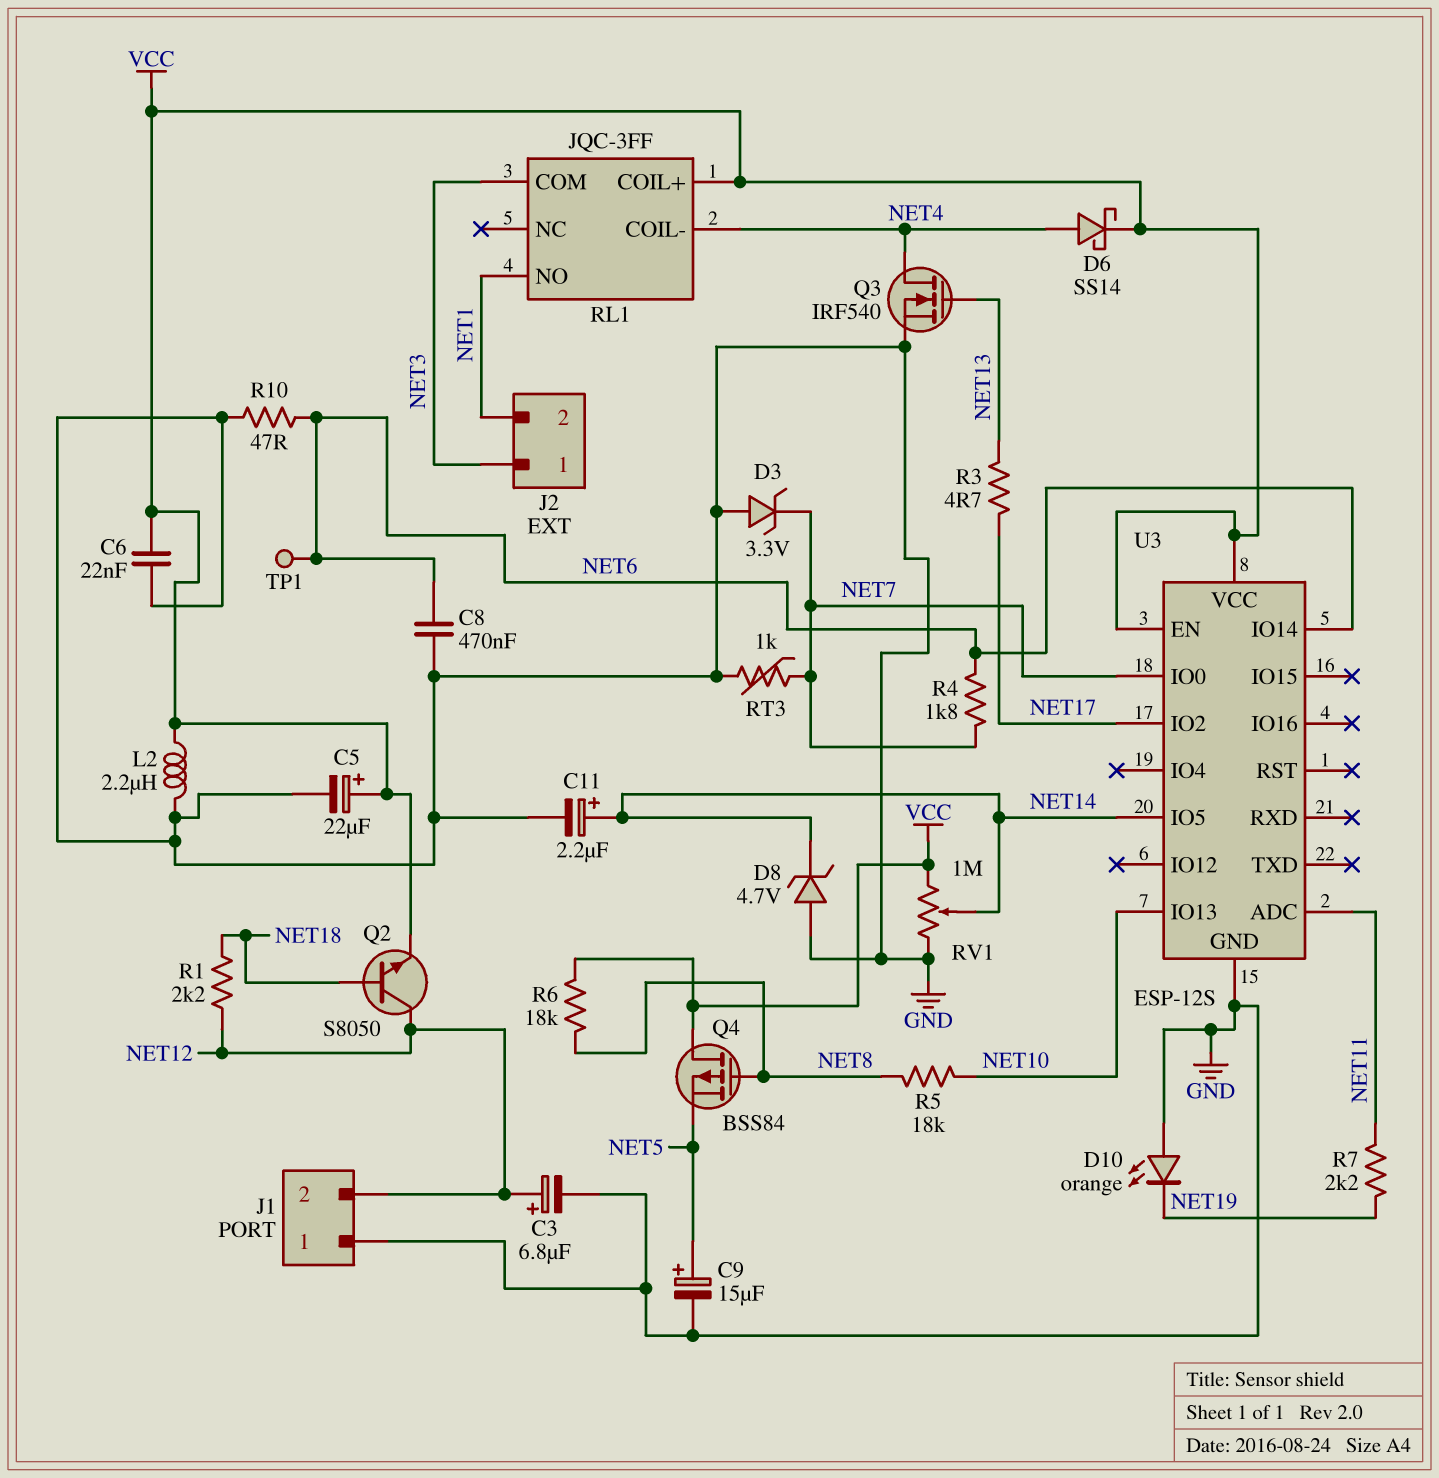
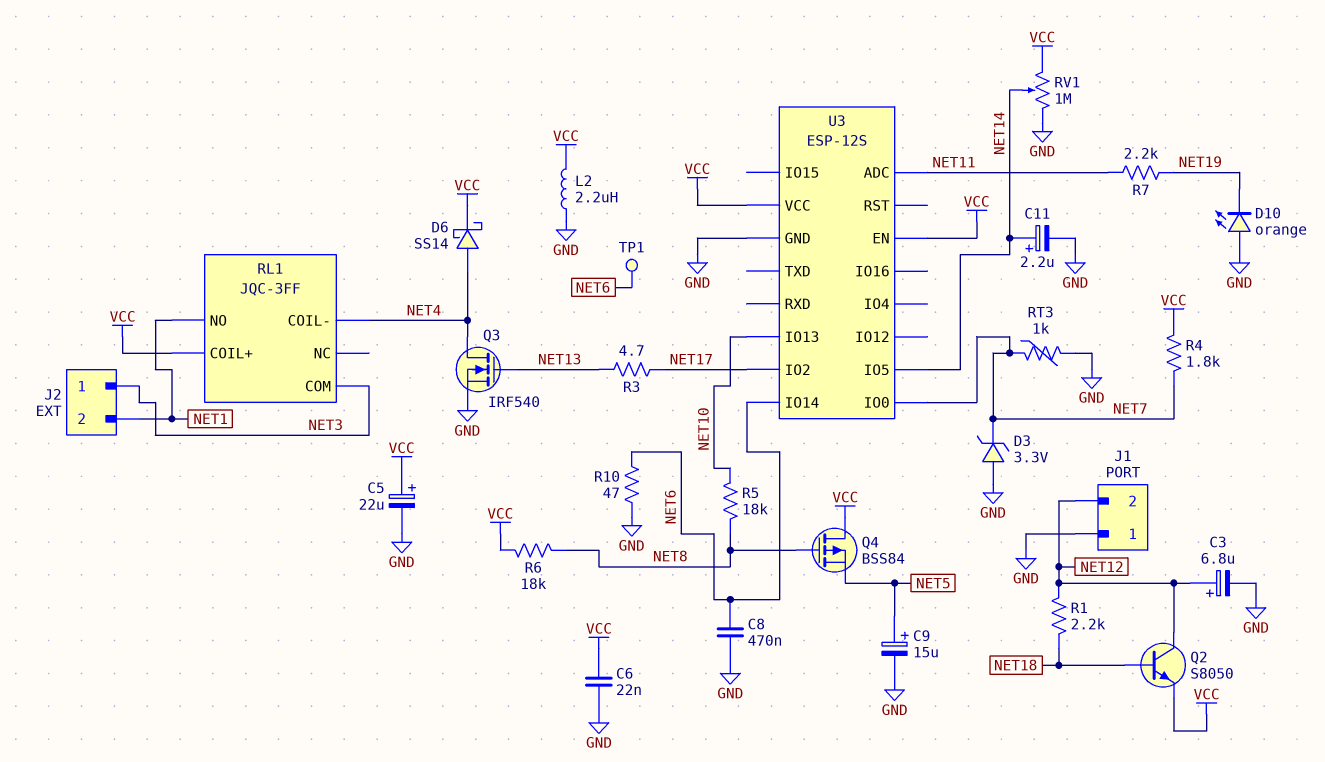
D8: zener 4.7V (A GND, K NET14) -> none
R4: 1.8k (NET6, NET7) -> 1.8k (NET7, VCC)

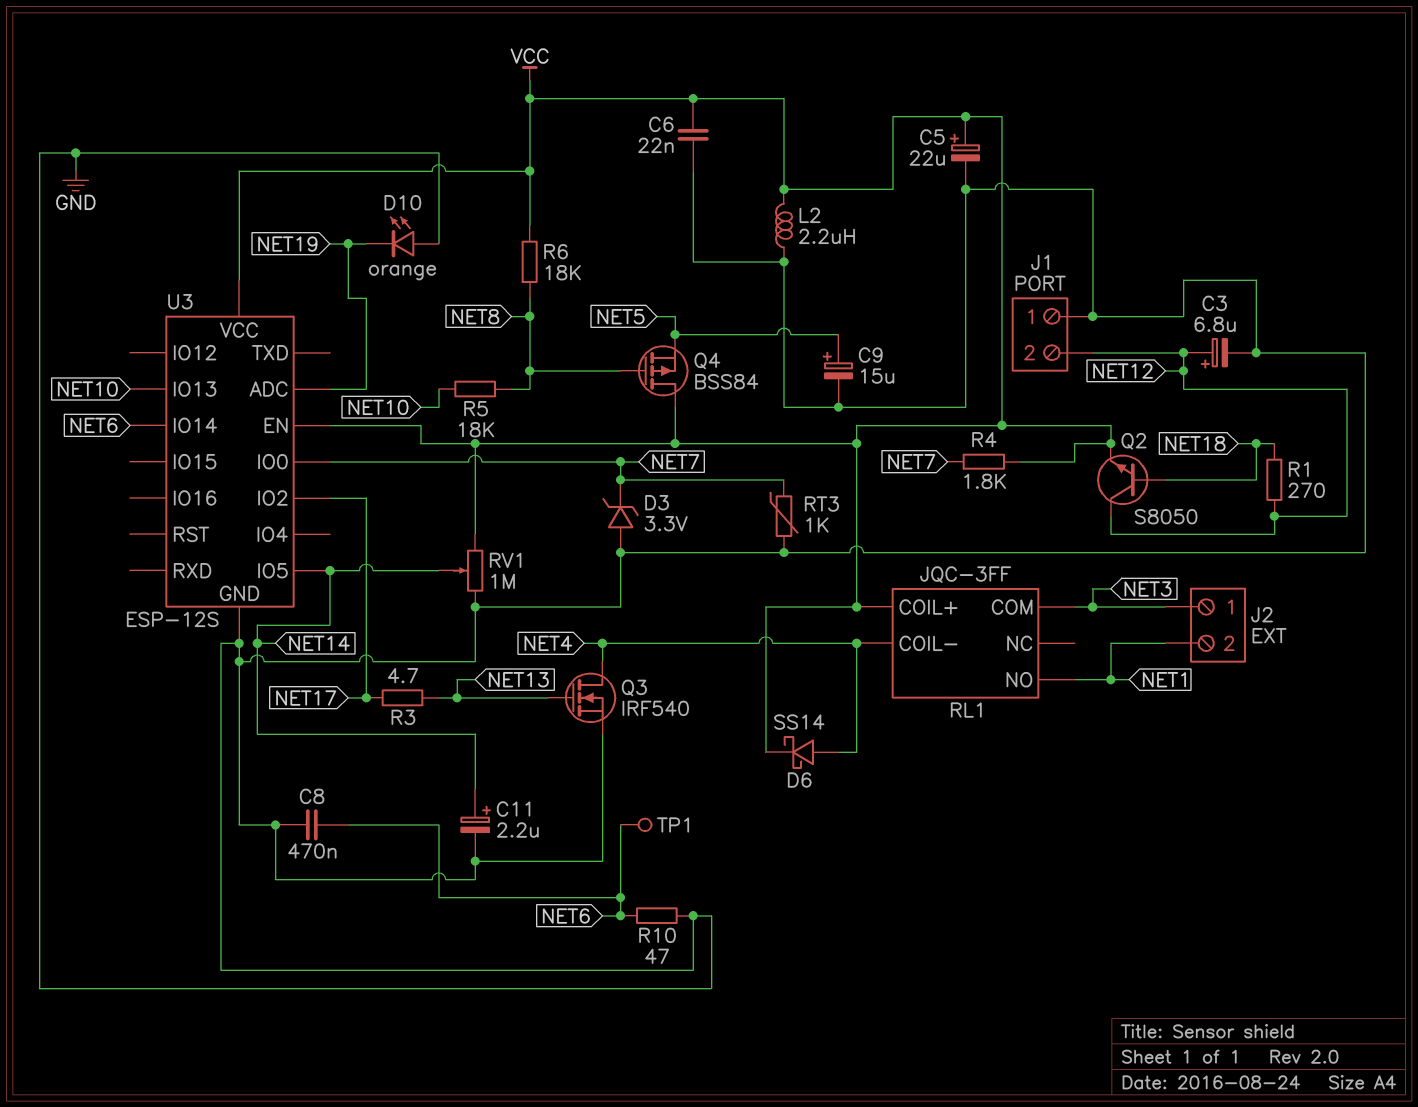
R1: 2.2k (NET12, NET18) -> 270 (NET12, NET18)
R7: 2.2k (NET11, NET19) -> none
U3 pin ADC: NET11 -> NET19

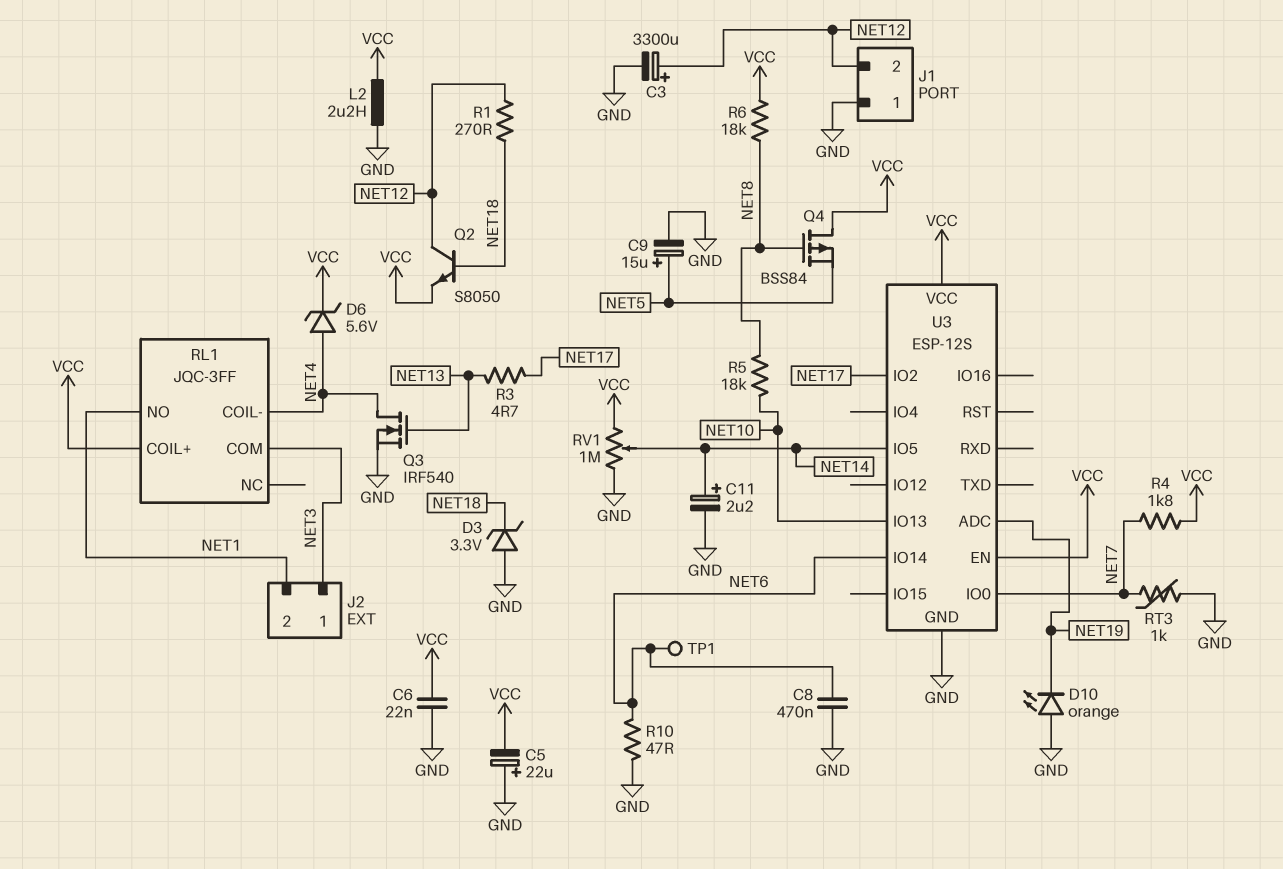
C3: 6.8uF (plus NET12, minus GND) -> 3300uF (plus NET12, minus GND)
C5: 22uF (plus VCC, minus GND) -> 22uF (plus GND, minus VCC)
D3: zener 3.3V (A GND, K NET7) -> zener 3.3V (A GND, K NET18)
D6: schottky SS14 (A NET4, K VCC) -> zener 5.6V (A NET4, K VCC)

